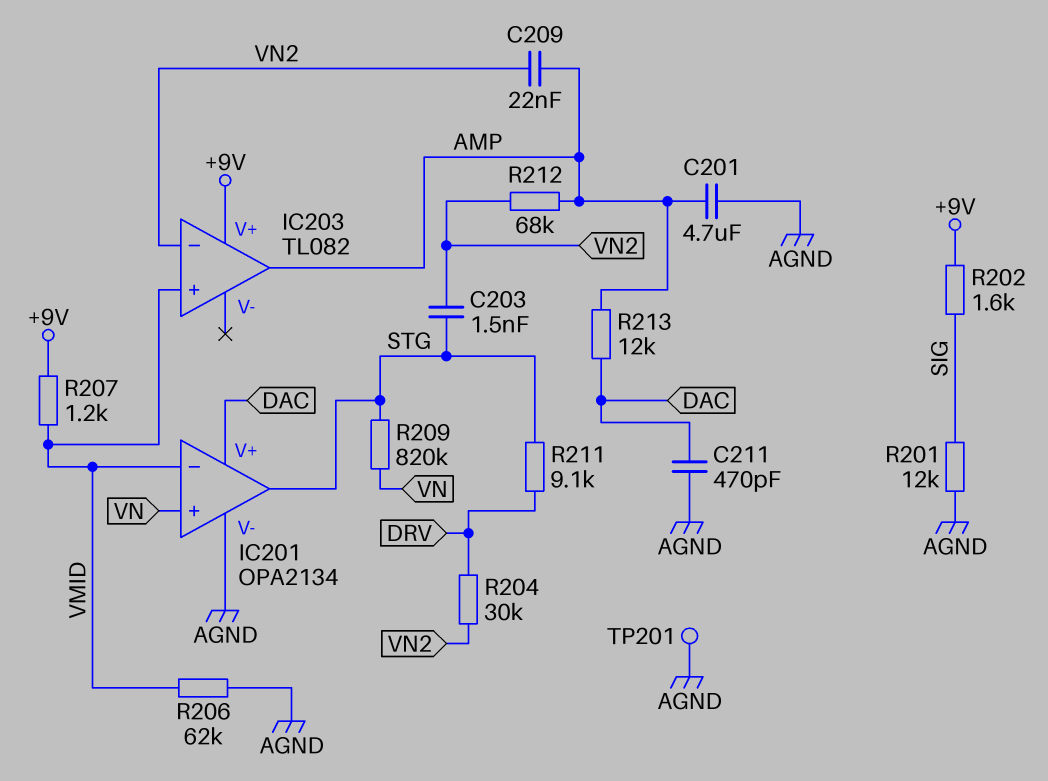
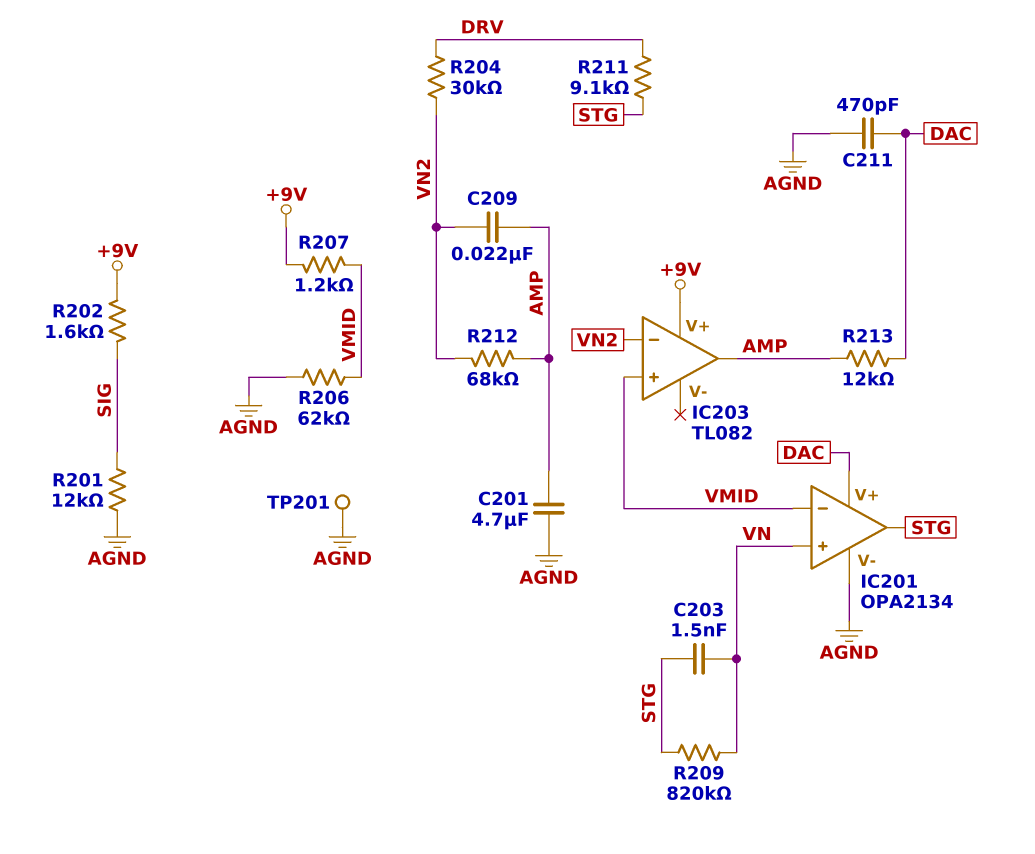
C203: 1.5nF (STG, VN2) -> 1.5nF (STG, VN)

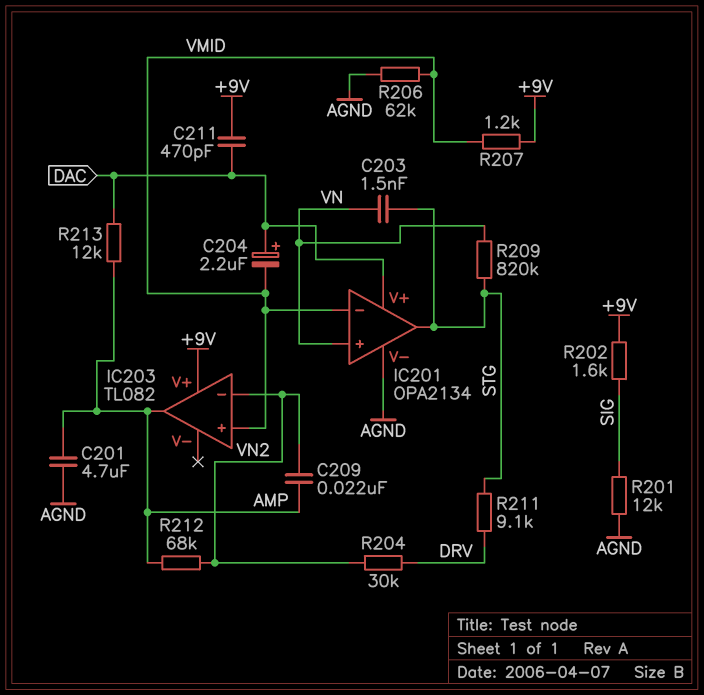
C204: none -> 2.2uF (plus DAC, minus VMID)
C211: 470pF (AGND, DAC) -> 470pF (+9V, DAC)
TP201: test point (AGND) -> none

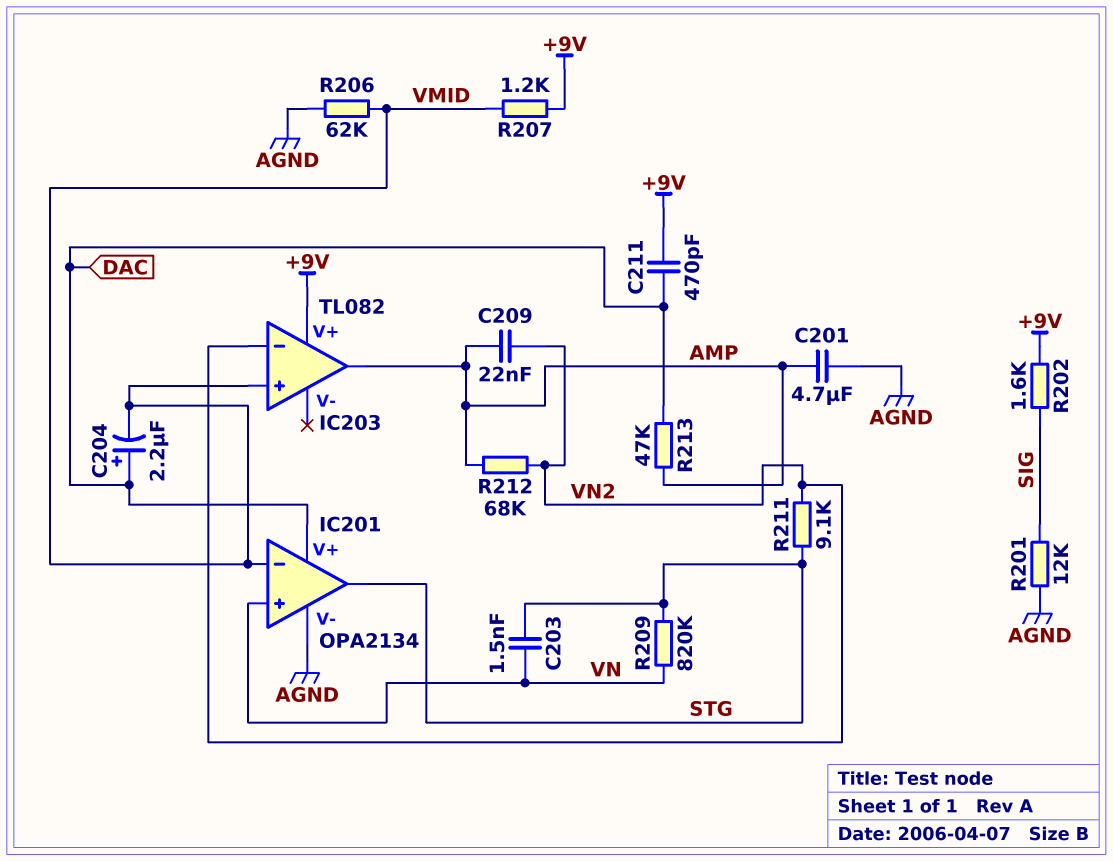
R204: 30k (DRV, VN2) -> none
R211: 9.1k (DRV, STG) -> 9.1k (STG, VN2)
R213: 12k (AMP, DAC) -> 47k (AMP, DAC)

